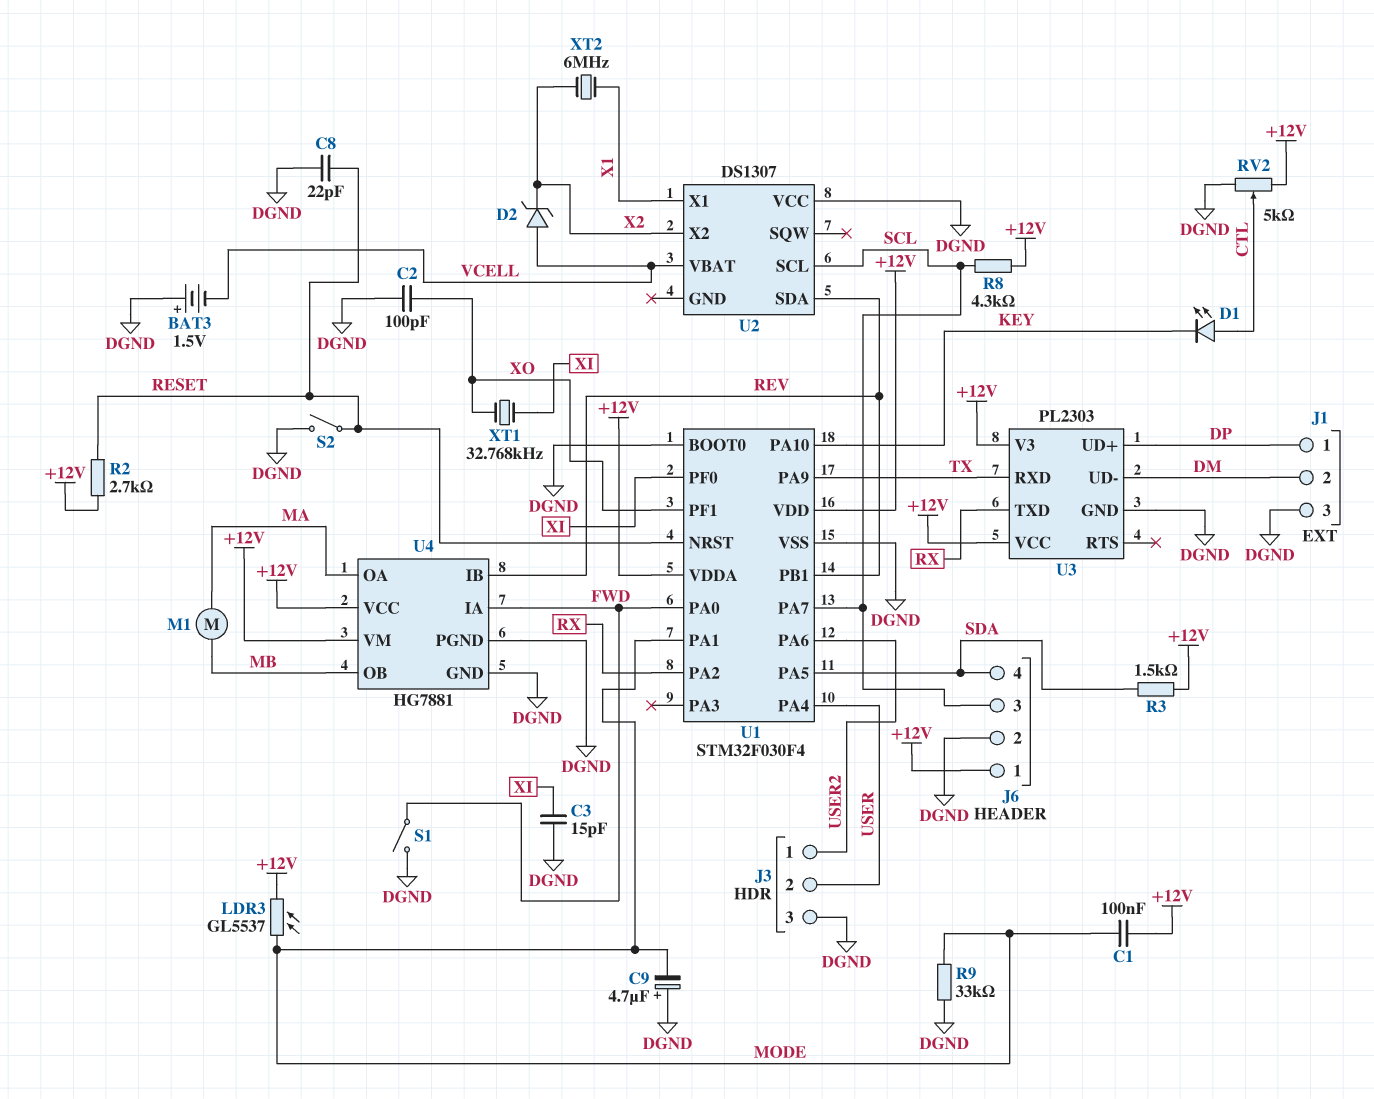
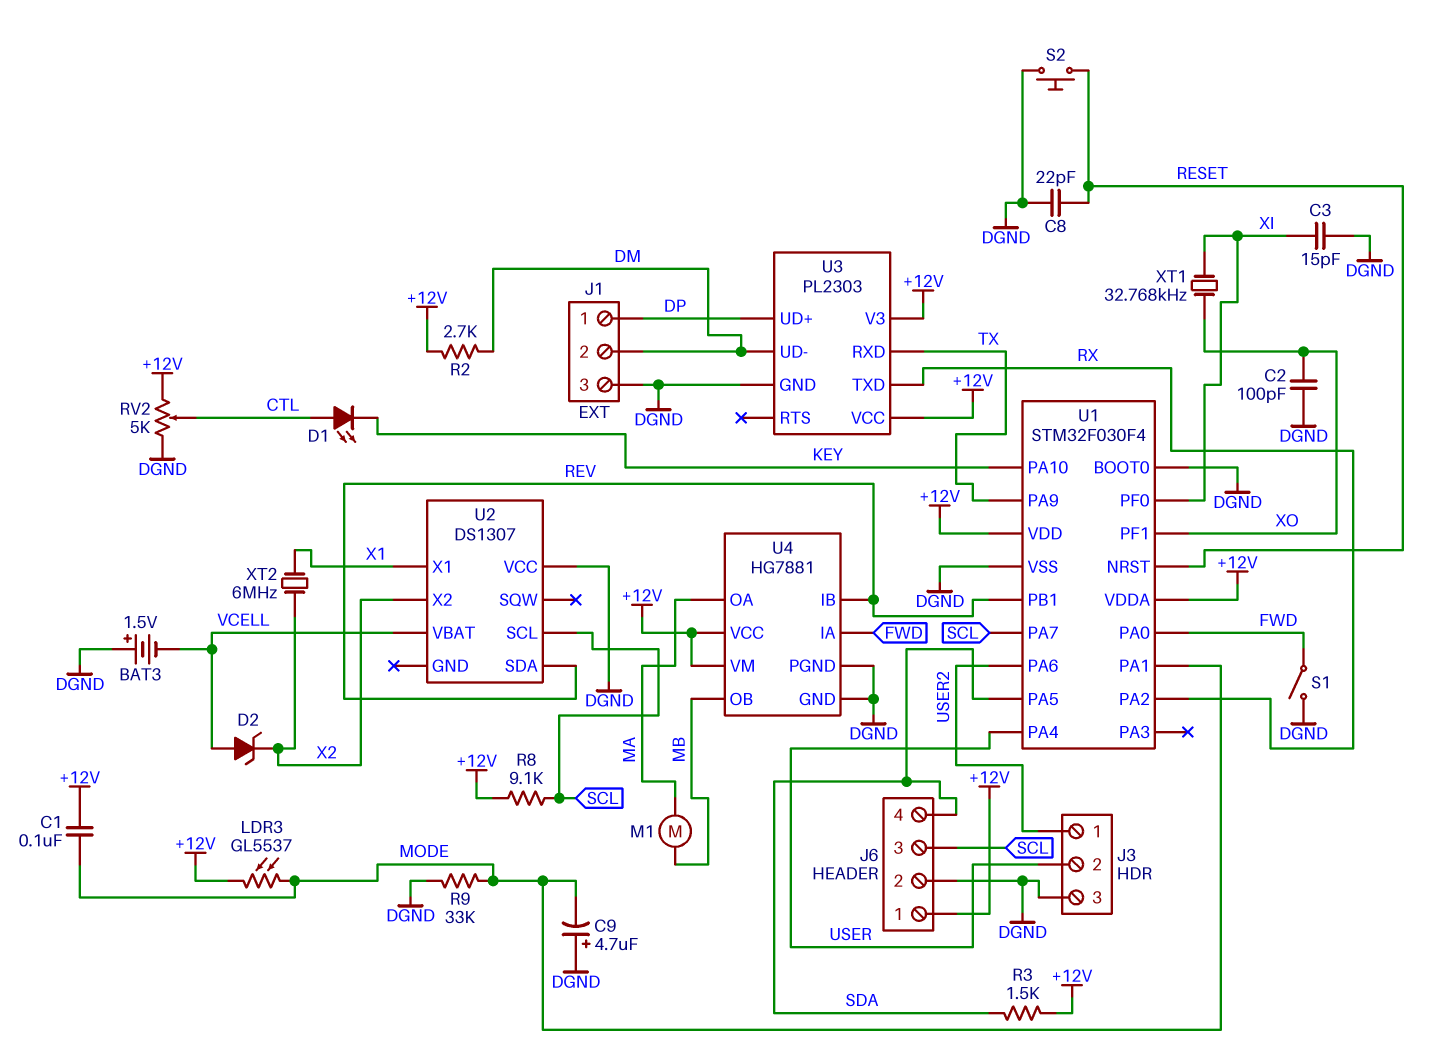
R2: 2.7k (+12V, RESET) -> 2.7k (+12V, DM)
R8: 4.3k (+12V, SCL) -> 9.1k (+12V, SCL)
S2: switch (DGND, RESET) -> button (DGND, RESET)

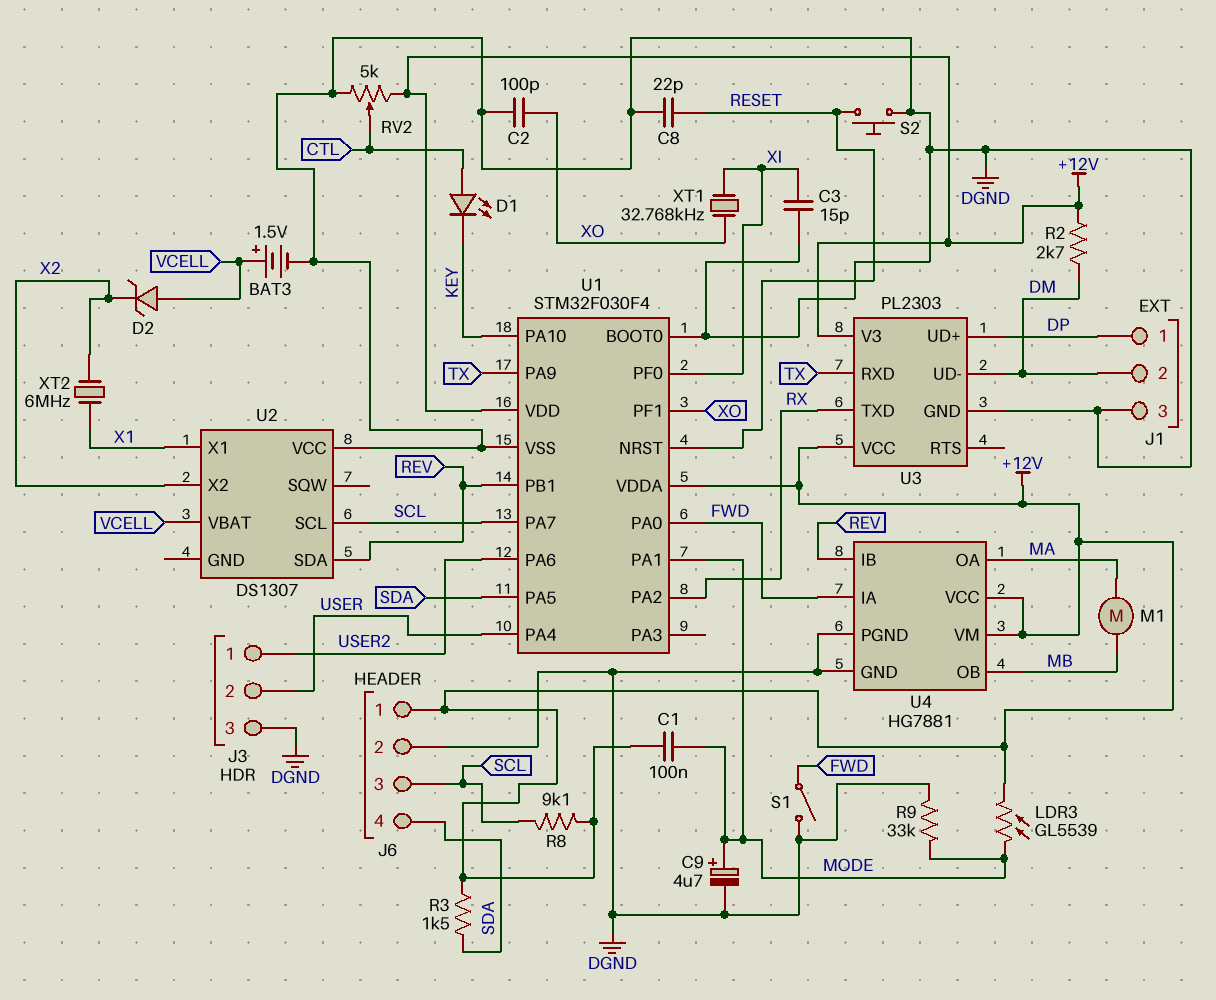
BAT3: 1.5V (plus DGND, minus VCELL) -> 1.5V (plus VCELL, minus DGND)
C9: 4.7uF (plus DGND, minus MODE) -> 4.7uF (plus MODE, minus DGND)
LDR3: GL5537 (+12V, MODE) -> GL5539 (+12V, MODE)

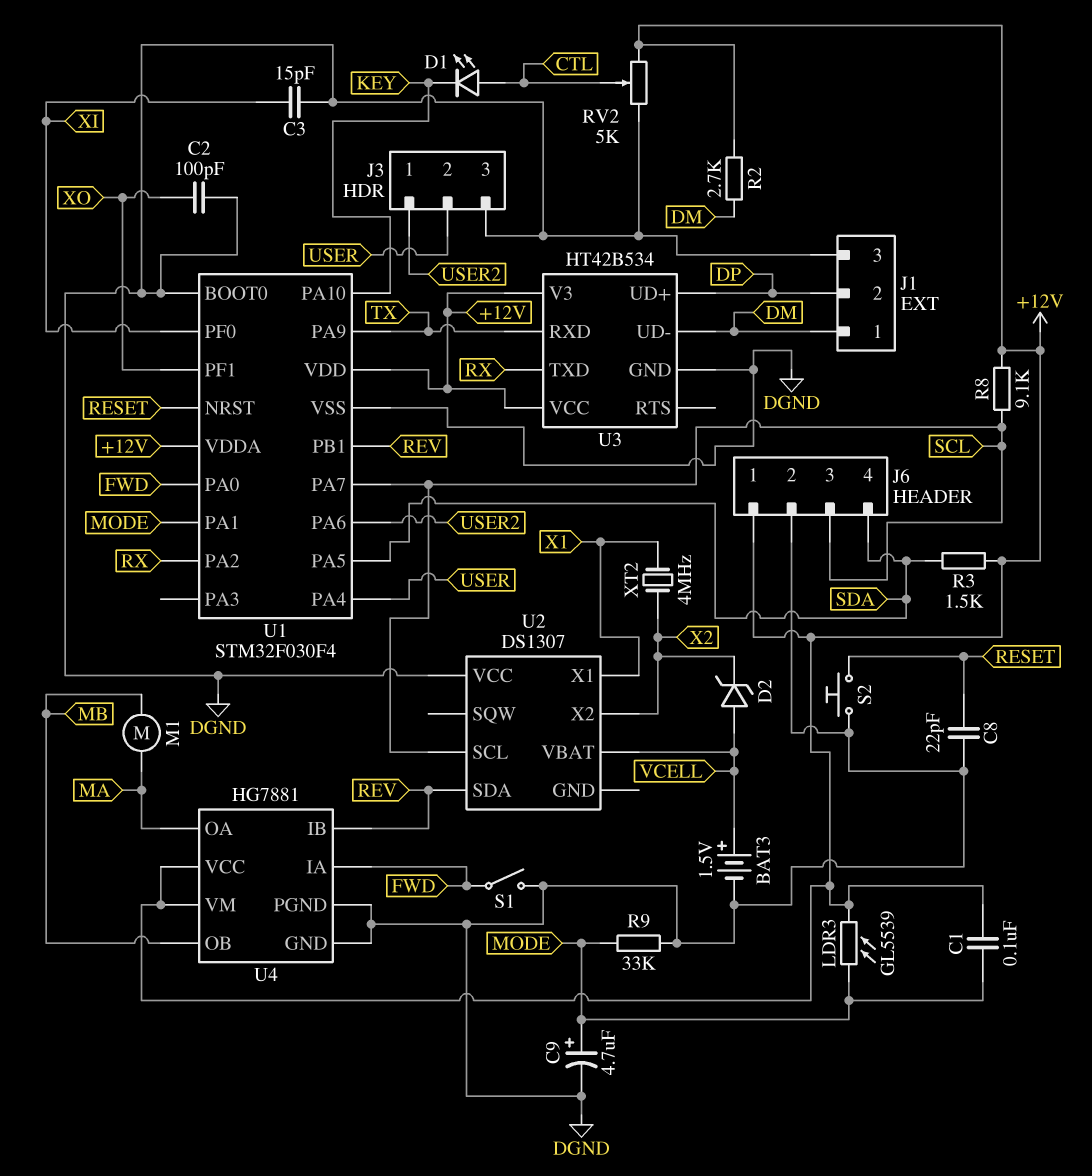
J1 pin 1: DP -> DM
J1 pin 2: DM -> DP
U3: PL2303 -> HT42B534
XT1: 32.768kHz (XI, XO) -> none
XT2: 6MHz (X1, X2) -> 4MHz (X1, X2)

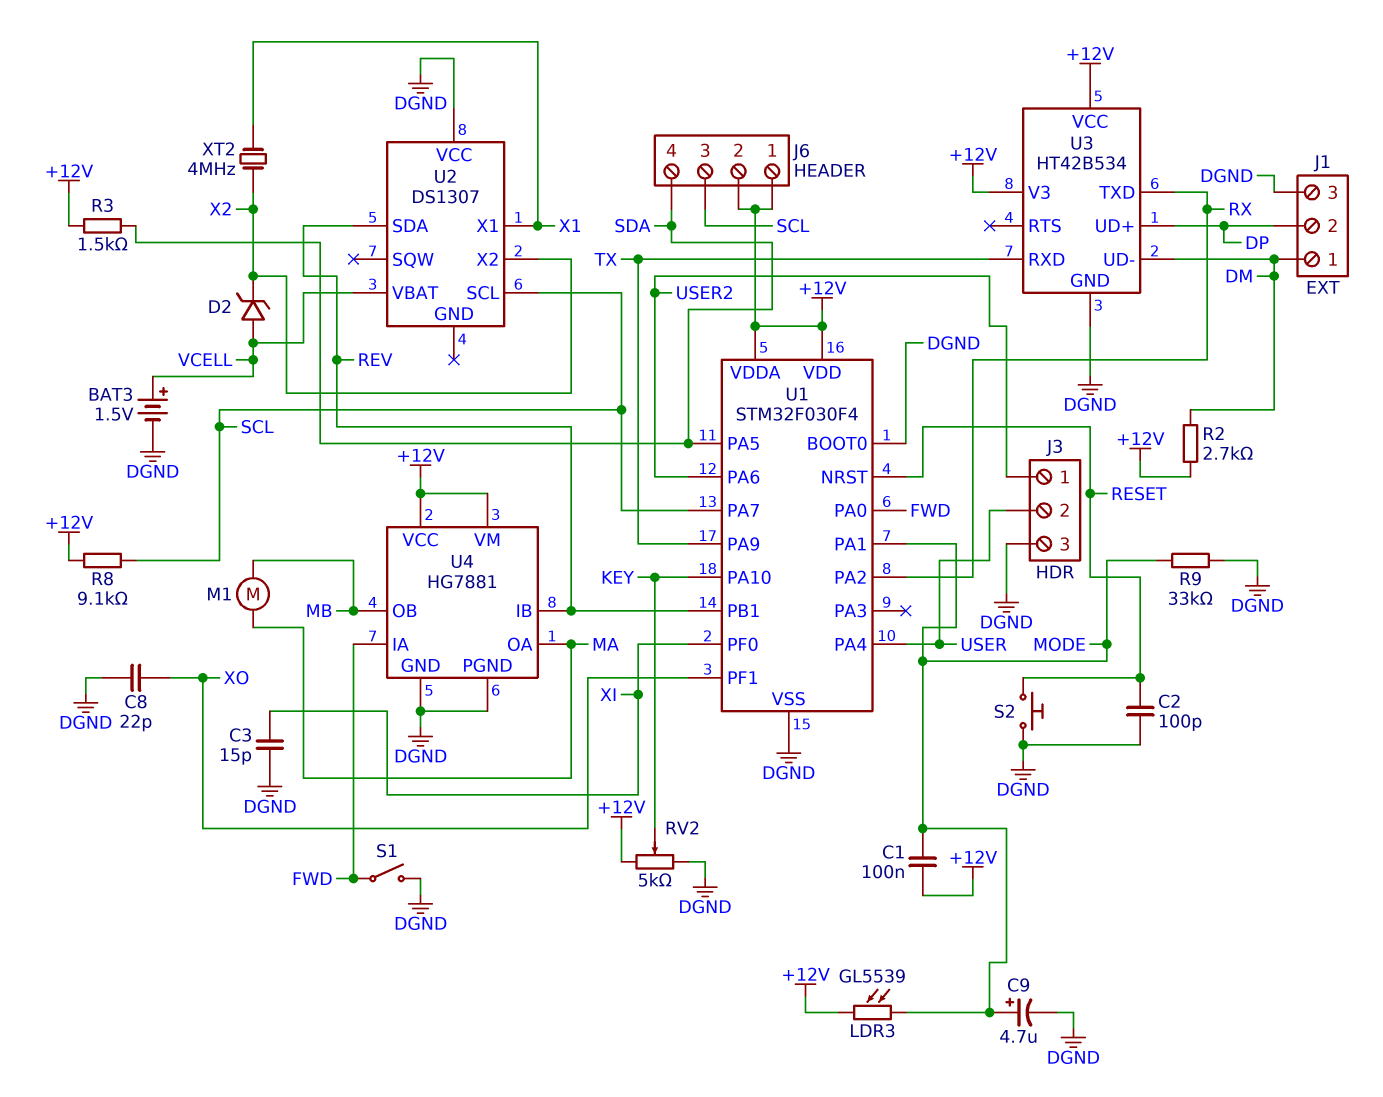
C2: 100pF (DGND, XO) -> 100pF (DGND, RESET)
C8: 22pF (DGND, RESET) -> 22pF (DGND, XO)
D1: LED (A CTL, K KEY) -> none
J6 pin 2: DGND -> +12V
RV2: 5k (+12V, DGND, wiper CTL) -> 5k (+12V, DGND, wiper KEY)

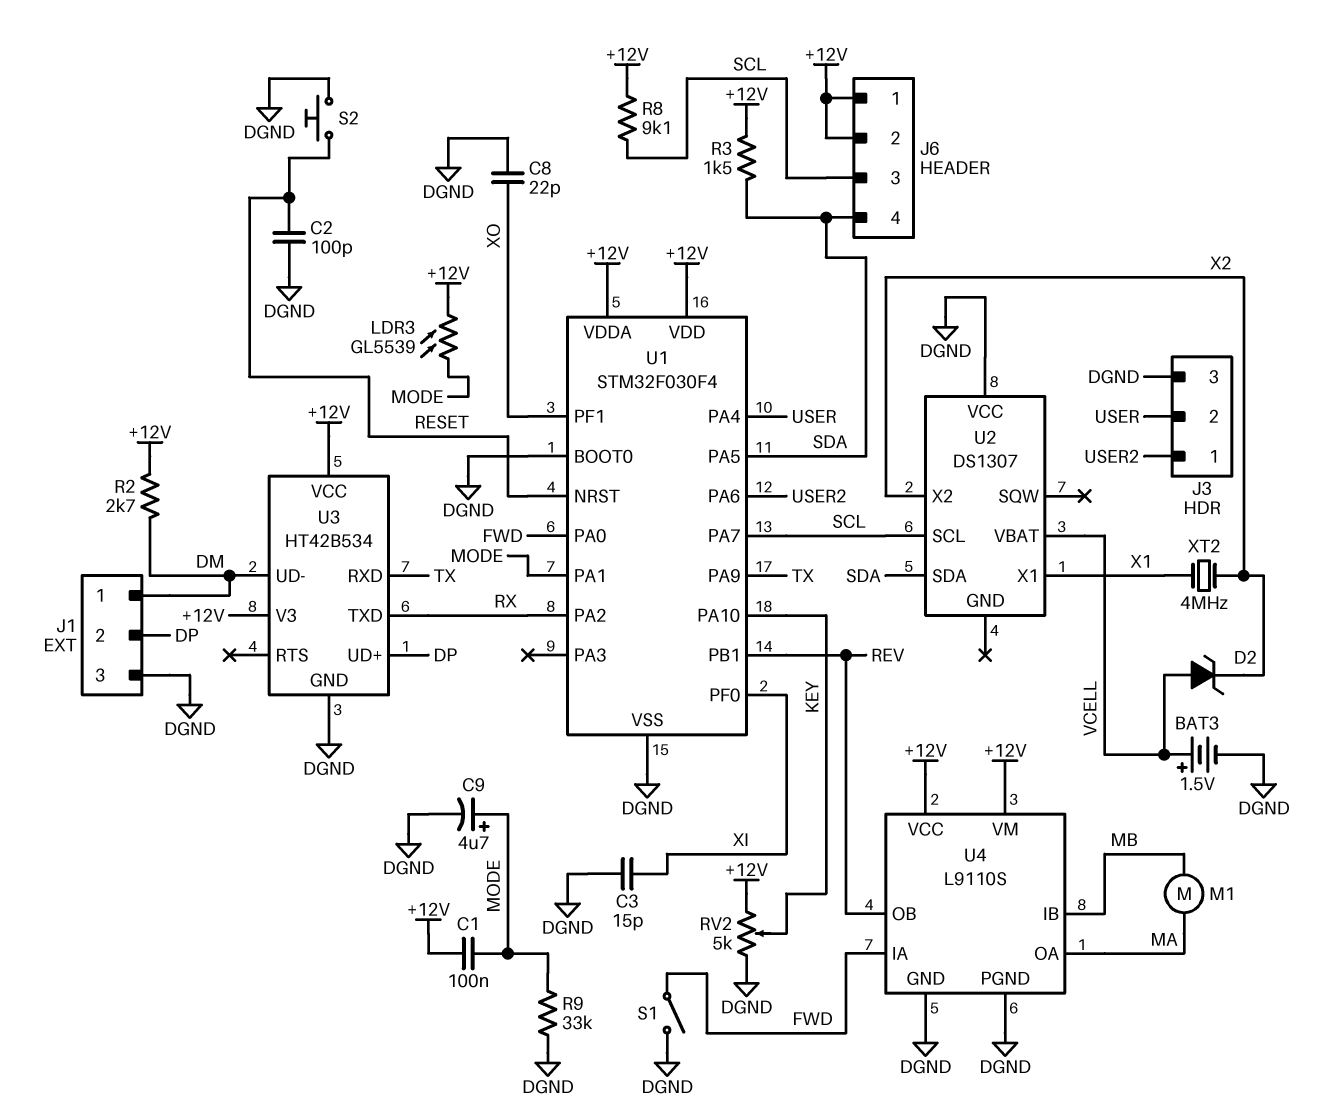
U2 pin SDA: REV -> SDA
U4: HG7881 -> L9110S
U4 pin IB: REV -> MB
U4 pin OB: MB -> REV

